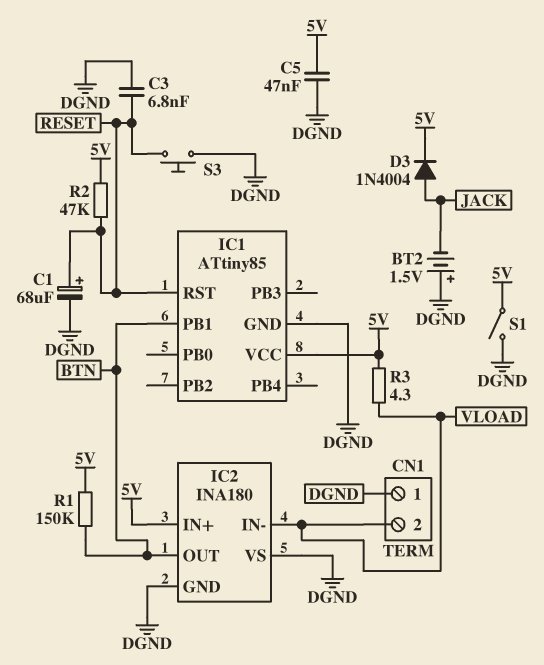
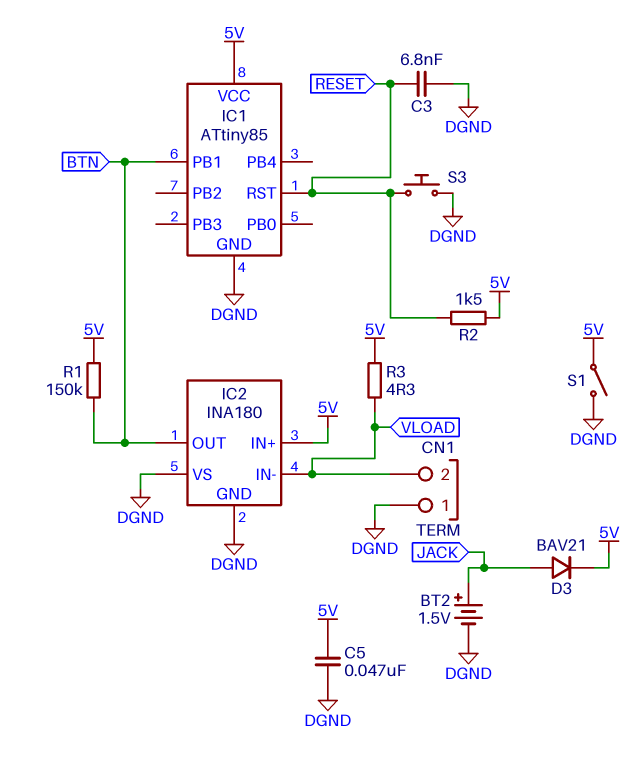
BT2: 1.5V (plus DGND, minus JACK) -> 1.5V (plus JACK, minus DGND)
C1: 68uF (plus RESET, minus DGND) -> none
D3: diode 1N4004 (A JACK, K 5V) -> diode BAV21 (A JACK, K 5V)
R2: 47k (5V, RESET) -> 1.5k (5V, RESET)

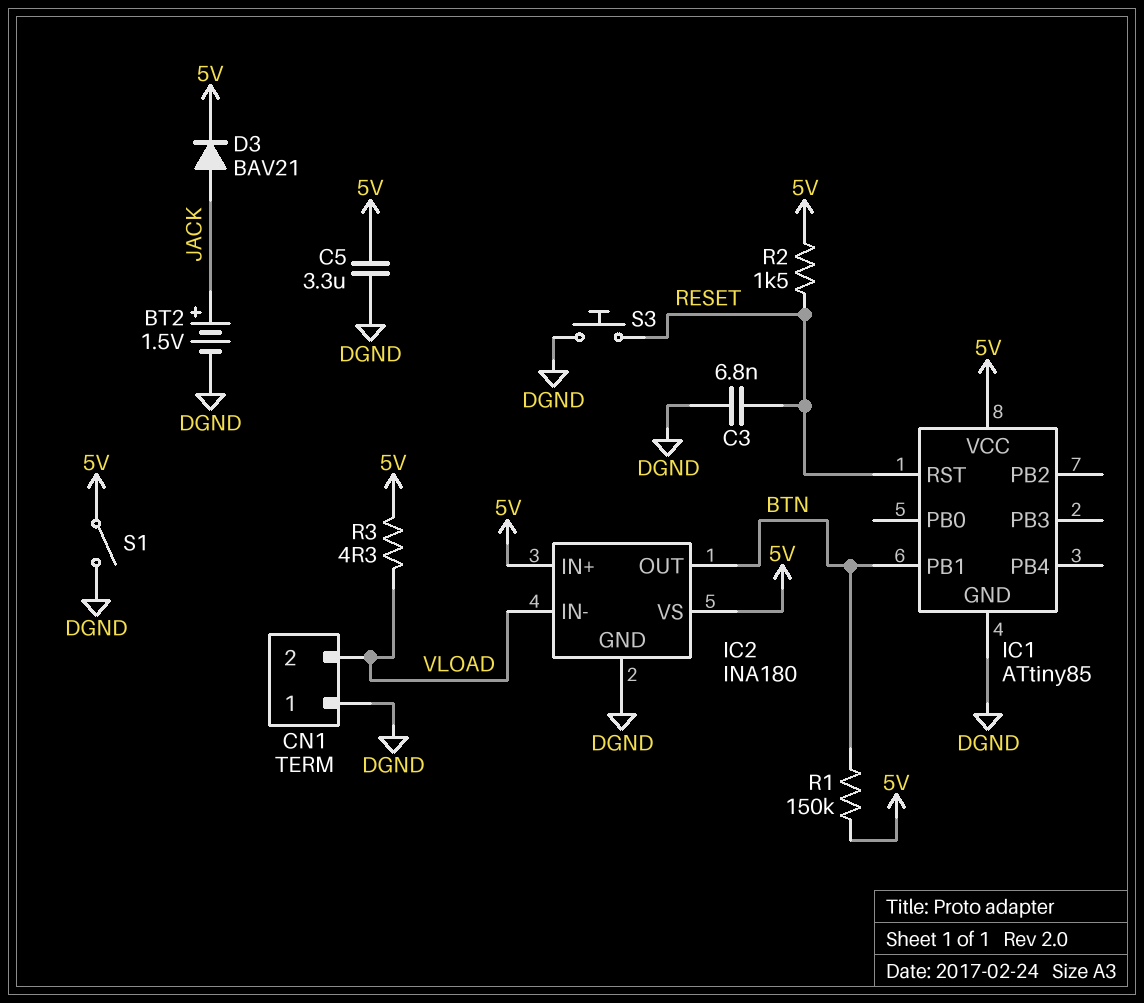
C5: 47nF (5V, DGND) -> 3.3uF (5V, DGND)
IC2 pin VS: DGND -> 5V

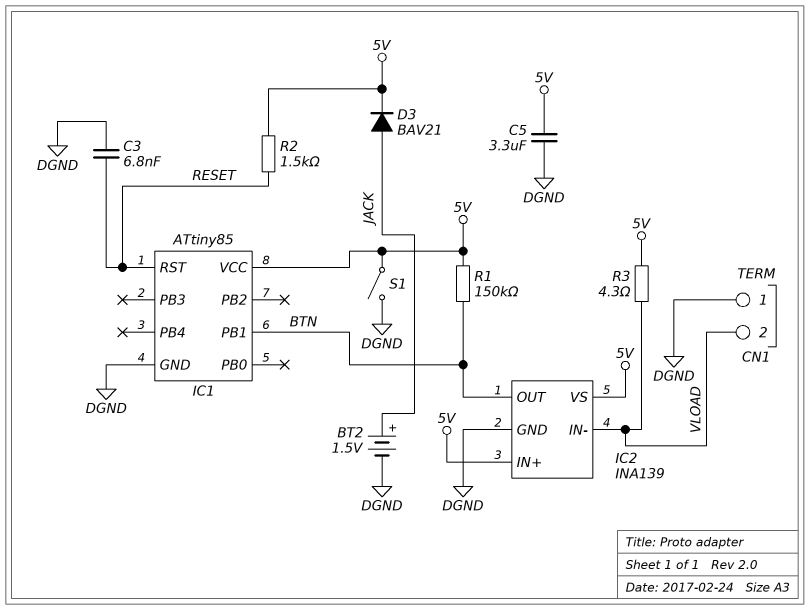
IC2: INA180 -> INA139
S3: button (DGND, RESET) -> none

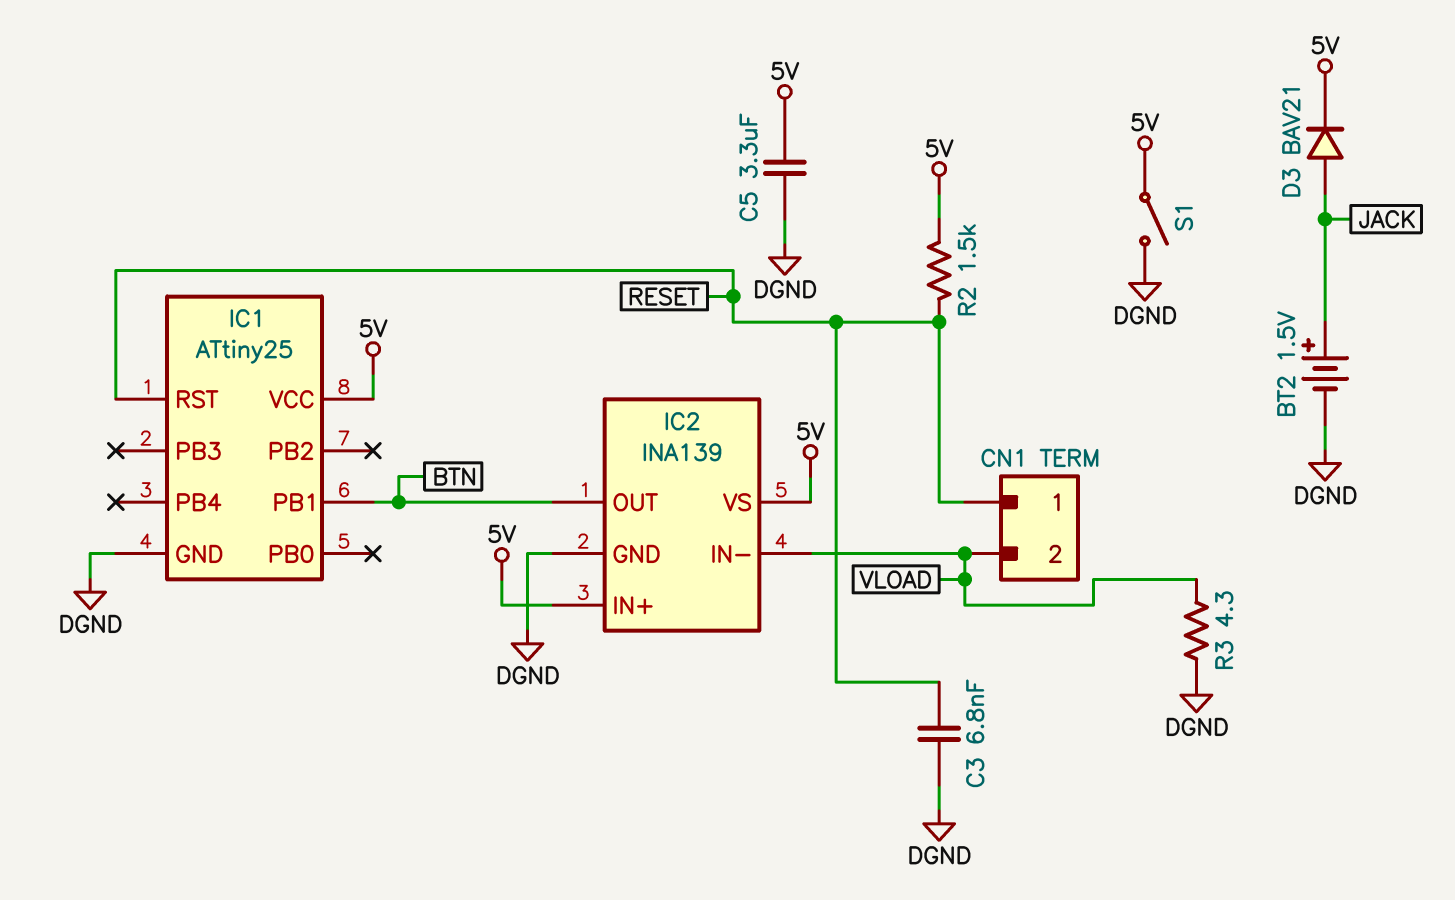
CN1 pin 1: DGND -> RESET
IC1: ATtiny85 -> ATtiny25
R1: 150k (5V, BTN) -> none
R3: 4.3 (5V, VLOAD) -> 4.3 (DGND, VLOAD)

